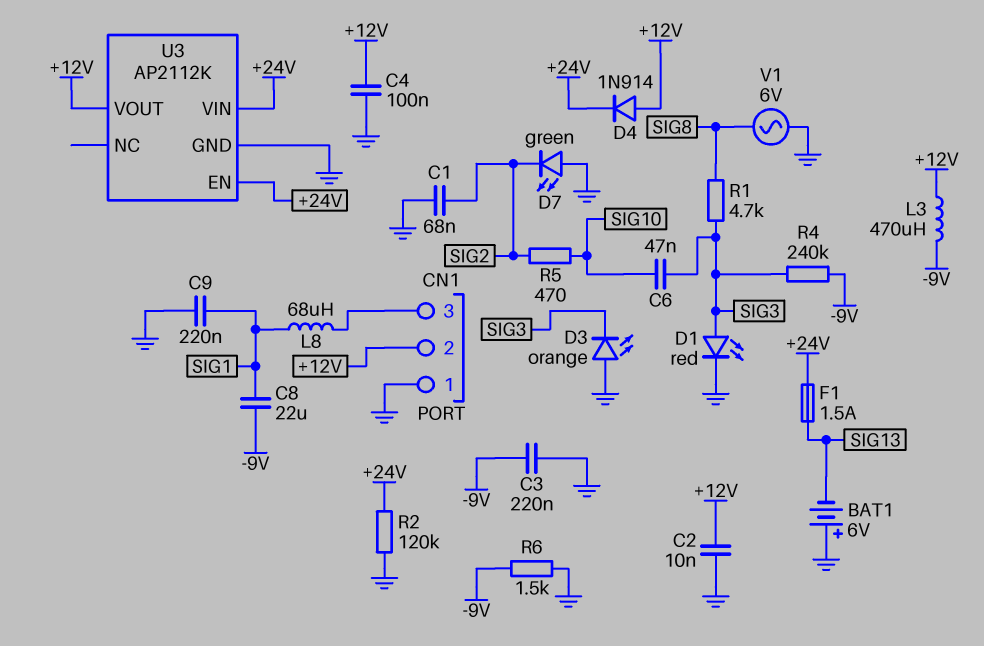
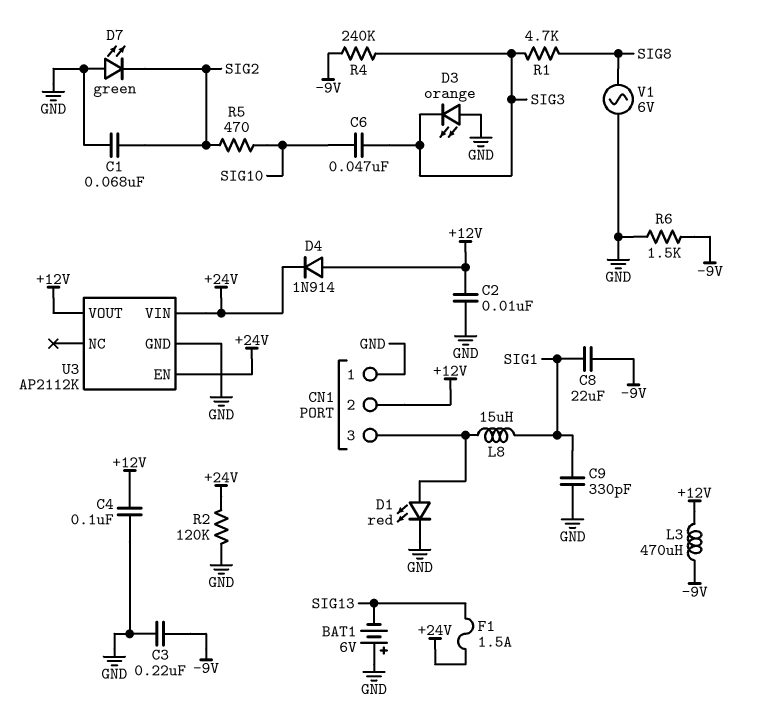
C9: 220nF (GND, SIG1) -> 330pF (GND, SIG1)
D1: LED red (A SIG3, K GND) -> LED red (A CN1/3, K GND)
L8: 68uH (CN1/3, SIG1) -> 15uH (CN1/3, SIG1)

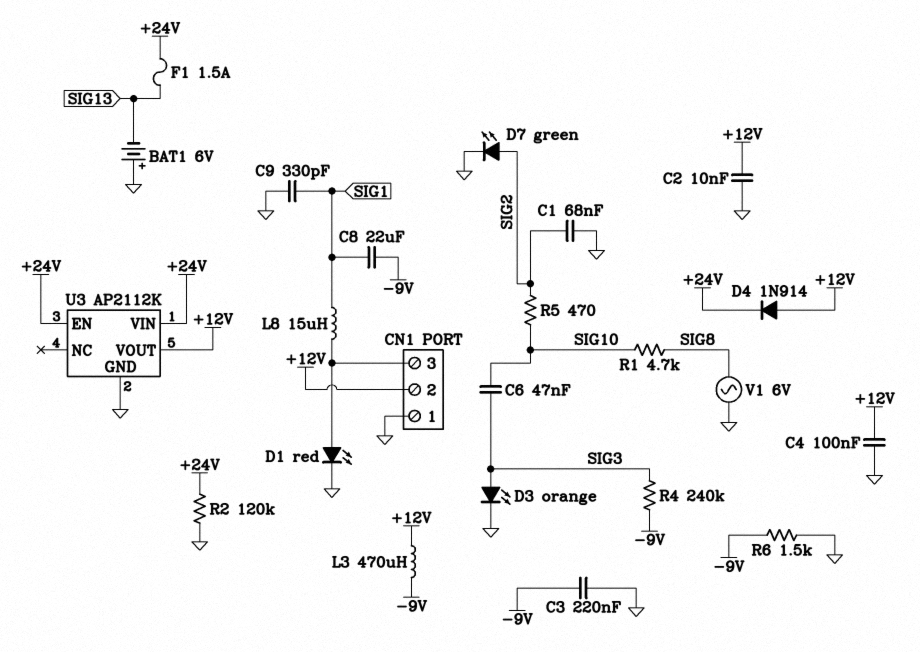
D3: LED orange (A GND, K SIG3) -> LED orange (A SIG3, K GND)
D7: LED green (A GND, K SIG2) -> LED green (A SIG2, K GND)
R1: 4.7k (SIG3, SIG8) -> 4.7k (SIG8, SIG10)

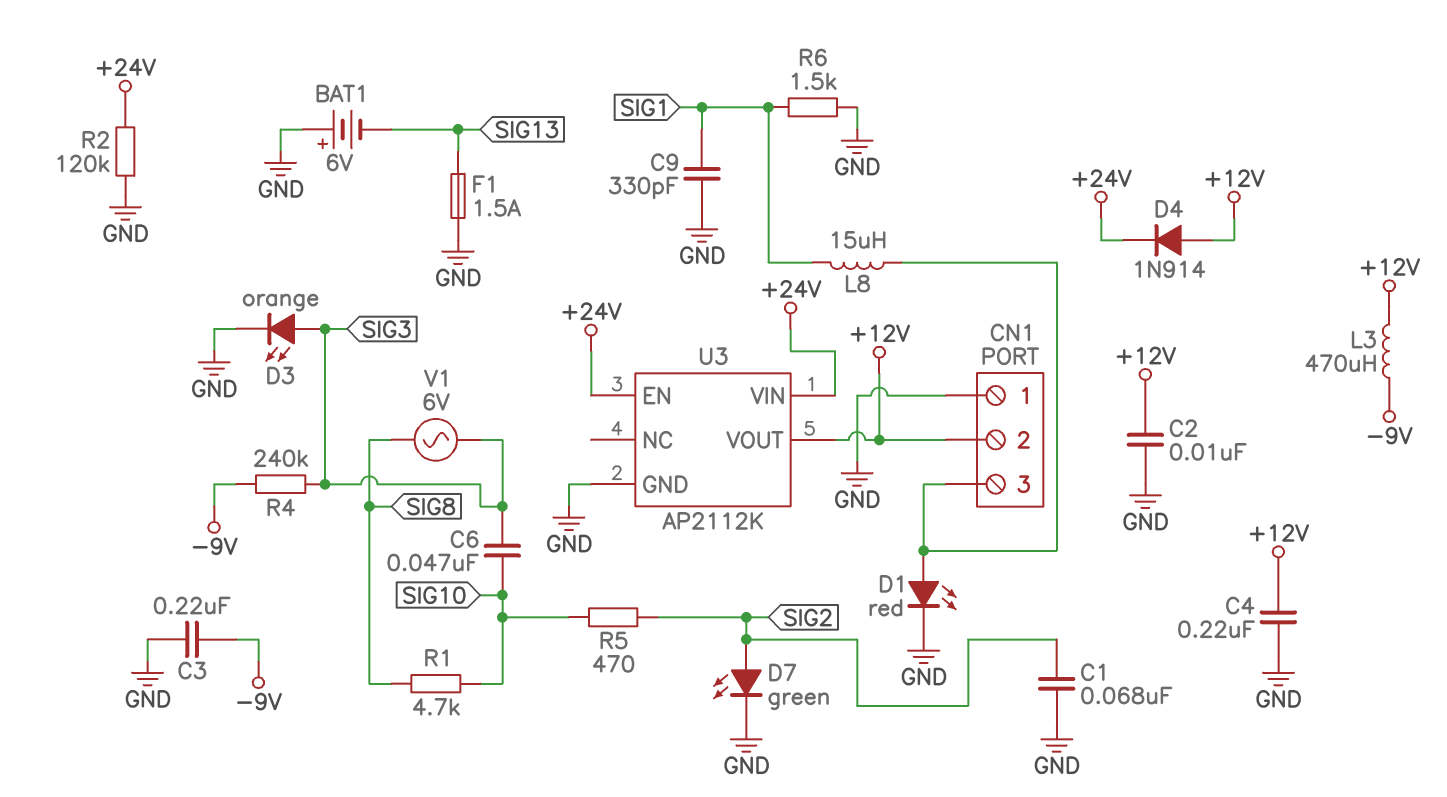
C4: 100nF (+12V, GND) -> 220nF (+12V, GND)
C8: 22uF (-9V, SIG1) -> none
F1: 1.5A (+24V, SIG13) -> 1.5A (GND, SIG13)
R6: 1.5k (-9V, GND) -> 1.5k (GND, SIG1)
V1: AC 6V (GND, SIG8) -> AC 6V (SIG3, SIG8)

